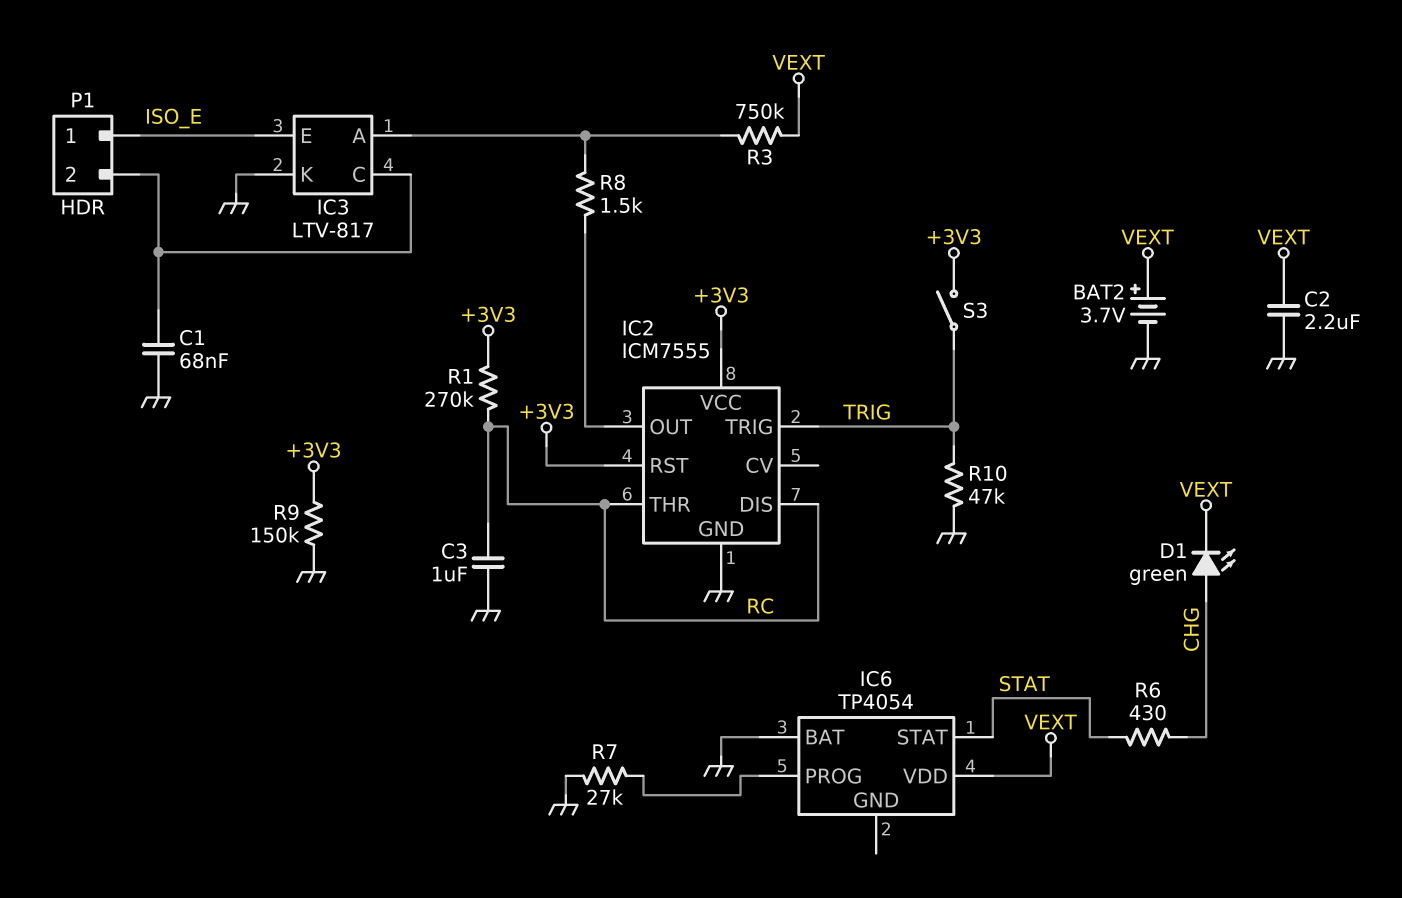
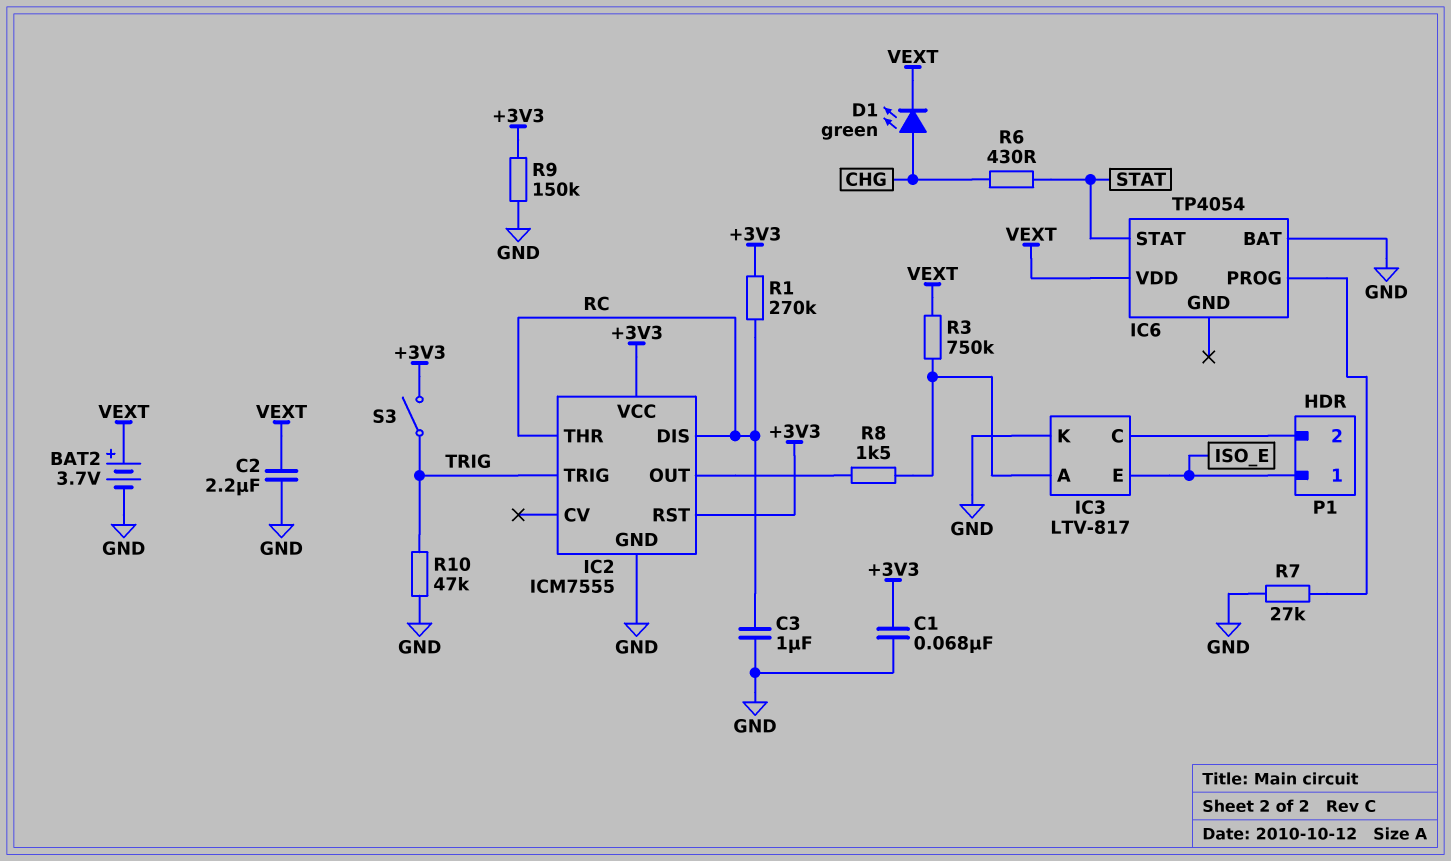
C1: 68nF (GND, IC3/C) -> 68nF (+3V3, GND)

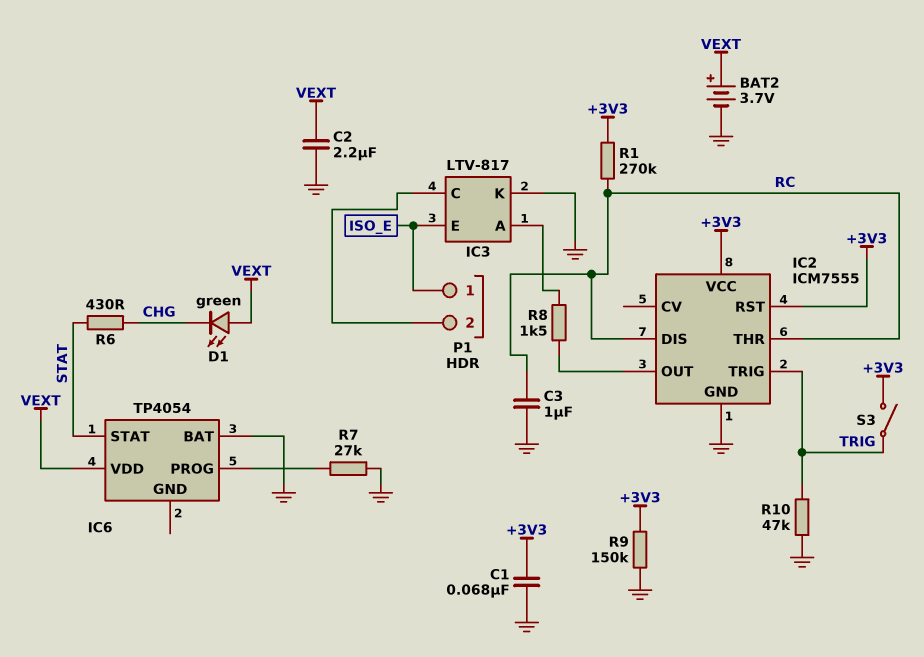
D1: LED green (A CHG, K VEXT) -> LED green (A VEXT, K CHG)
R3: 750k (IC3/A, VEXT) -> none

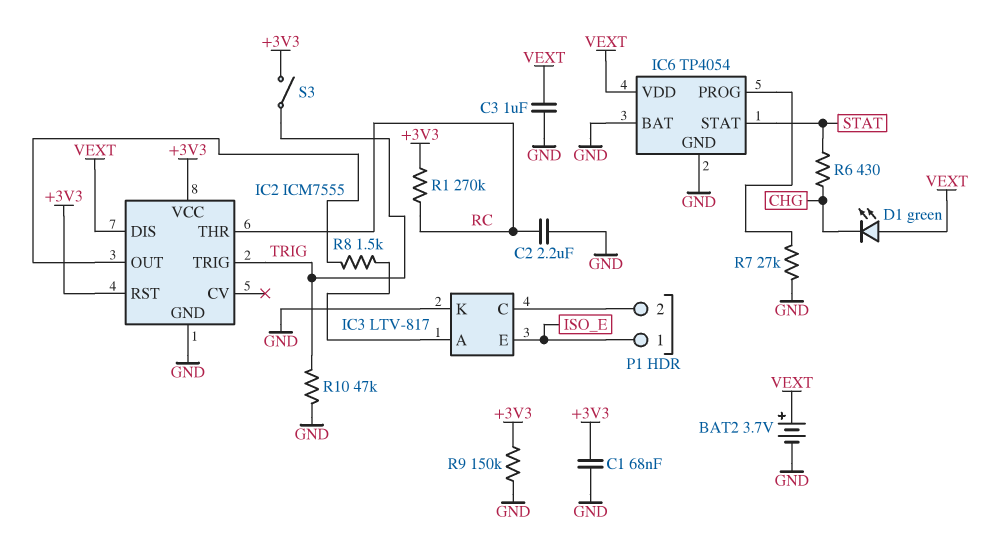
C2: 2.2uF (GND, VEXT) -> 2.2uF (GND, RC)
C3: 1uF (GND, RC) -> 1uF (GND, VEXT)
IC2 pin DIS: RC -> VEXT
IC6 pin GND: none -> GND

